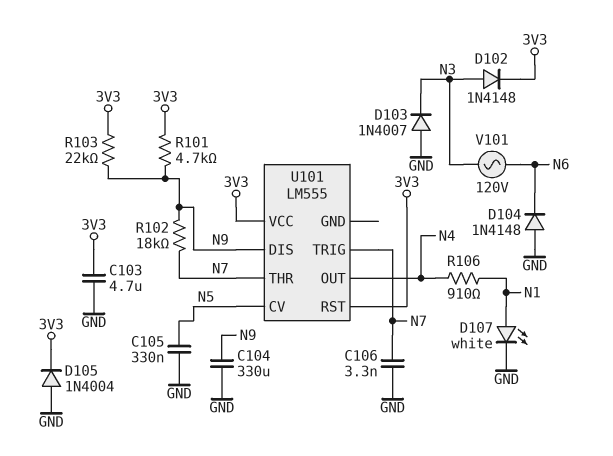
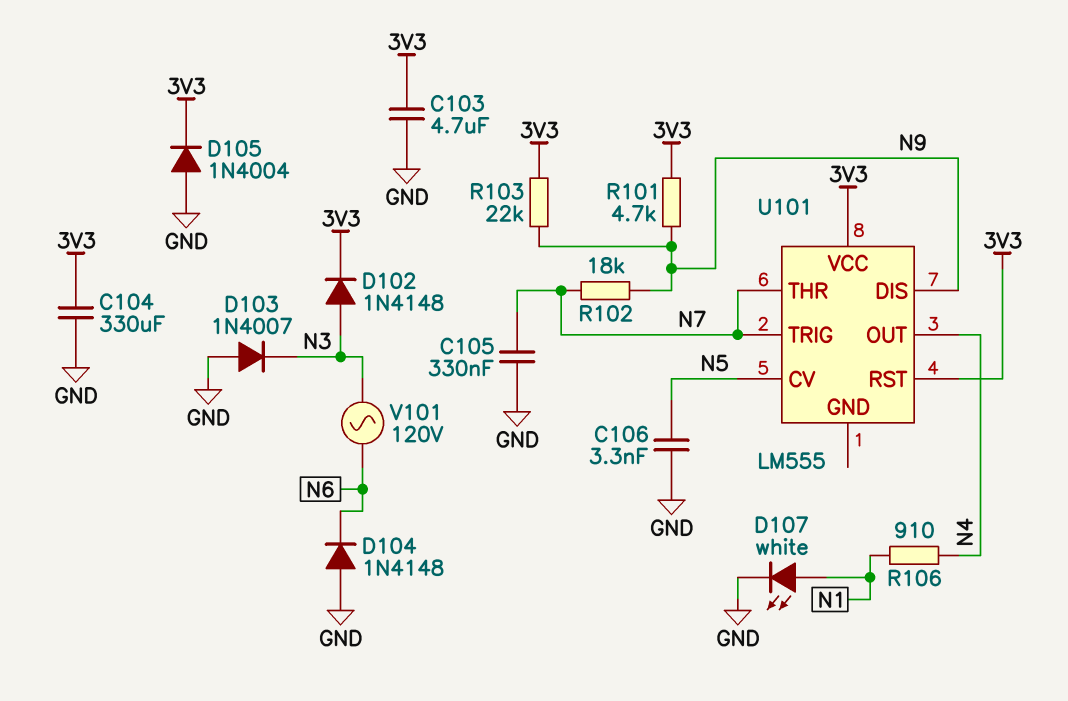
C104: 330uF (GND, N9) -> 330uF (3V3, GND)
C105: 330nF (GND, N5) -> 330nF (GND, N7)
C106: 3.3nF (GND, N7) -> 3.3nF (GND, N5)

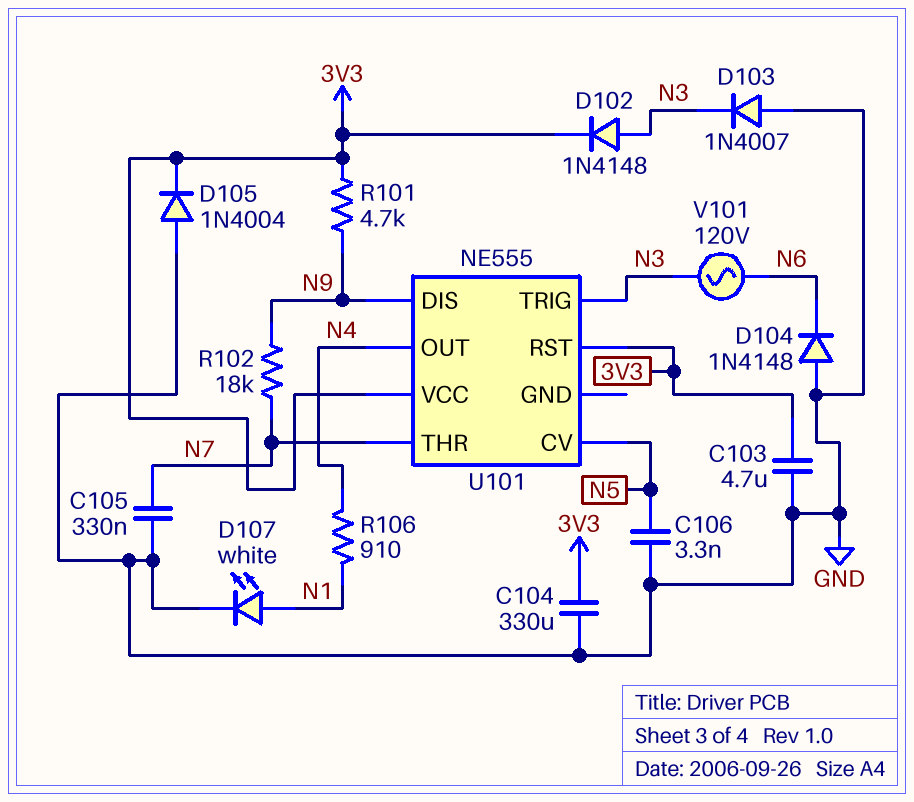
R103: 22k (3V3, N9) -> none
U101: LM555 -> NE555
U101 pin TRIG: N7 -> N3

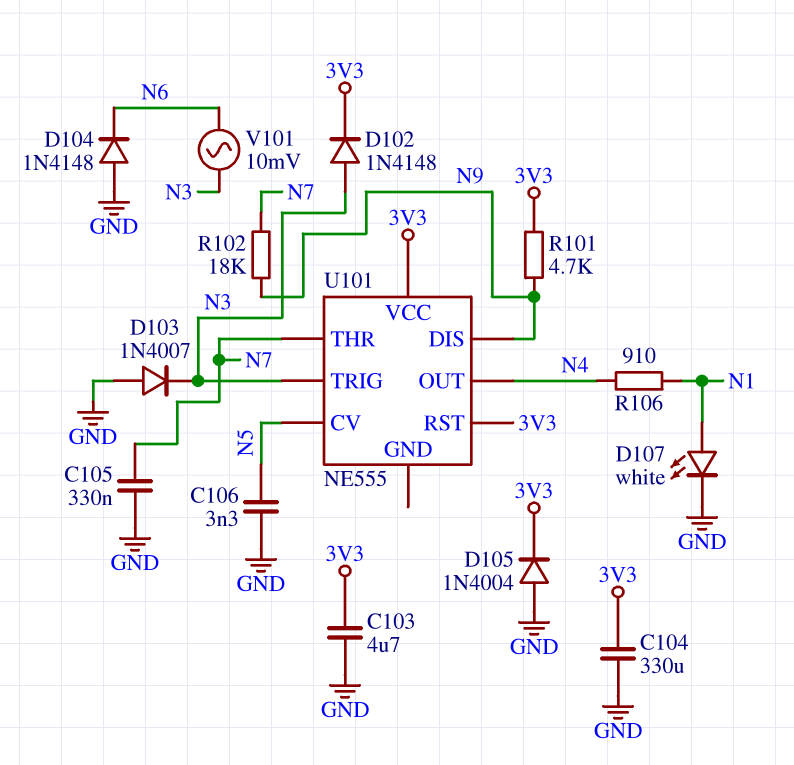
V101: AC 120V (N3, N6) -> AC 10mV (N3, N6)

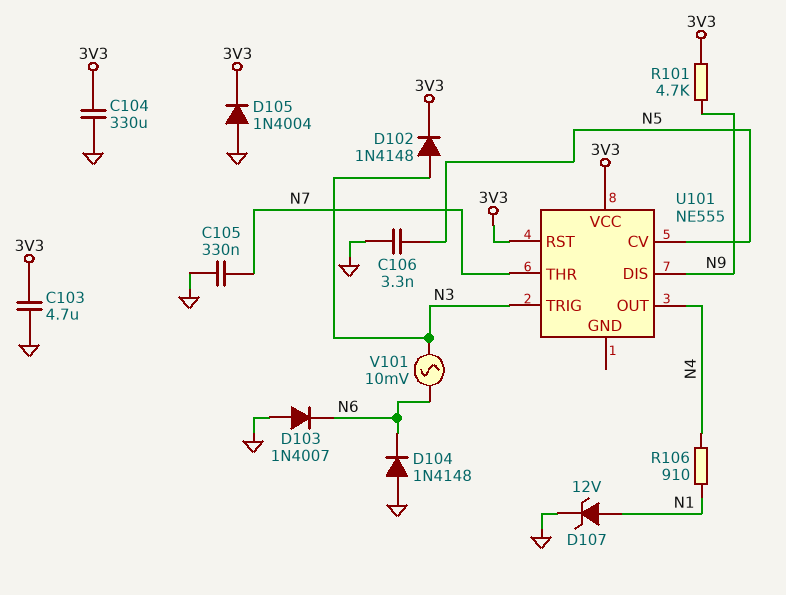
D103: diode 1N4007 (A GND, K N3) -> diode 1N4007 (A GND, K N6)
D107: LED white (A N1, K GND) -> zener 12V (A N1, K GND)
R102: 18k (N7, N9) -> none

